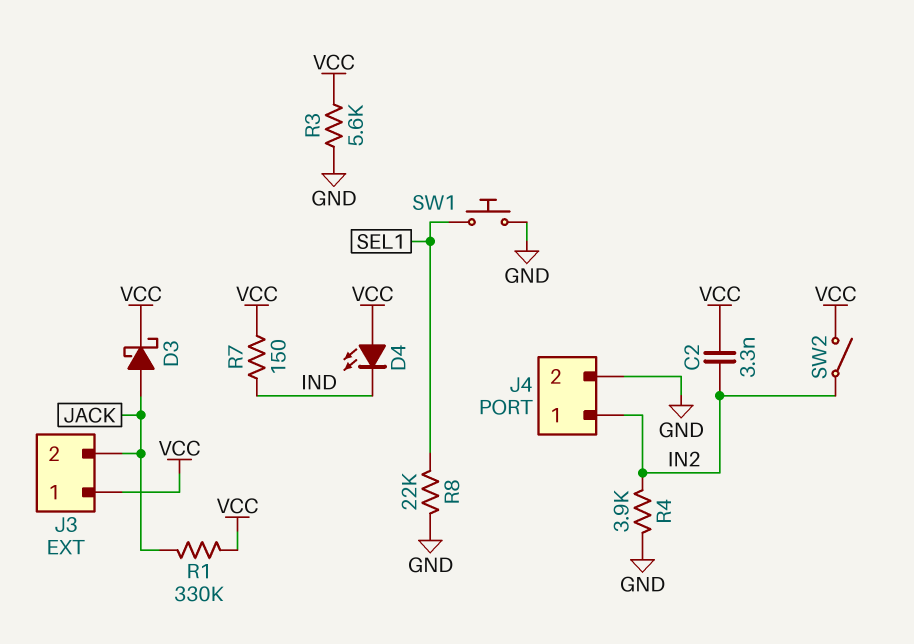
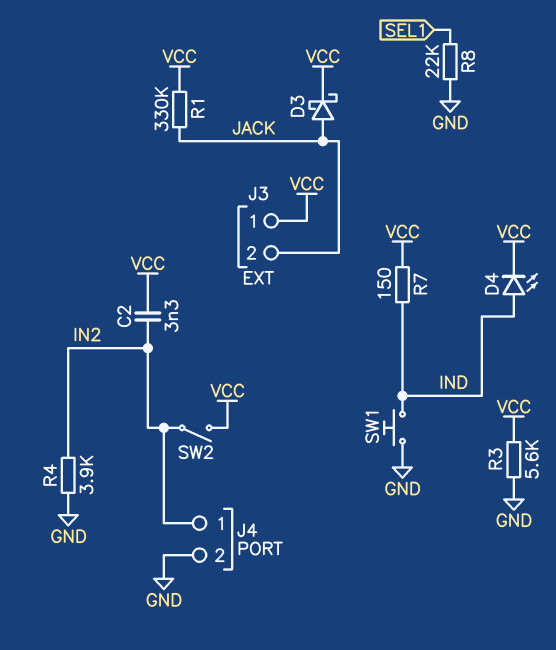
D4: LED (A VCC, K IND) -> LED (A IND, K VCC)
SW1: button (GND, SEL1) -> button (GND, IND)

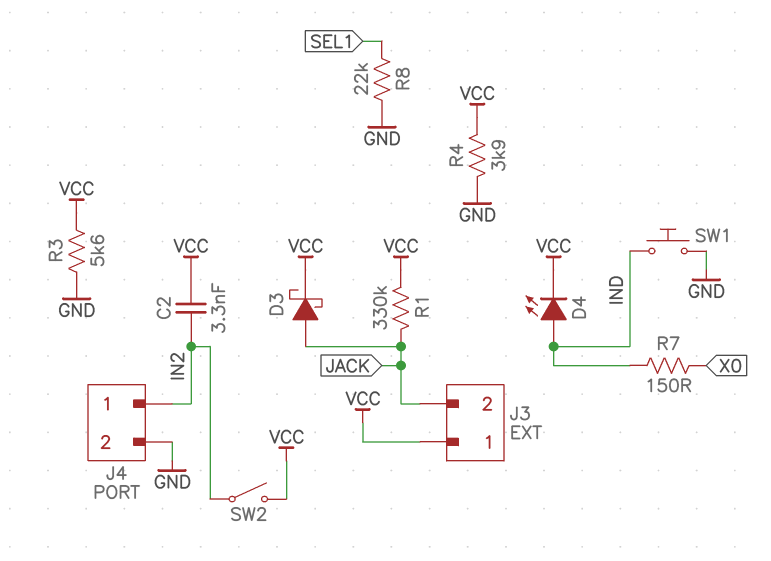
R4: 3.9k (GND, IN2) -> 3.9k (GND, VCC)
R7: 150 (IND, VCC) -> 150 (IND, X0)

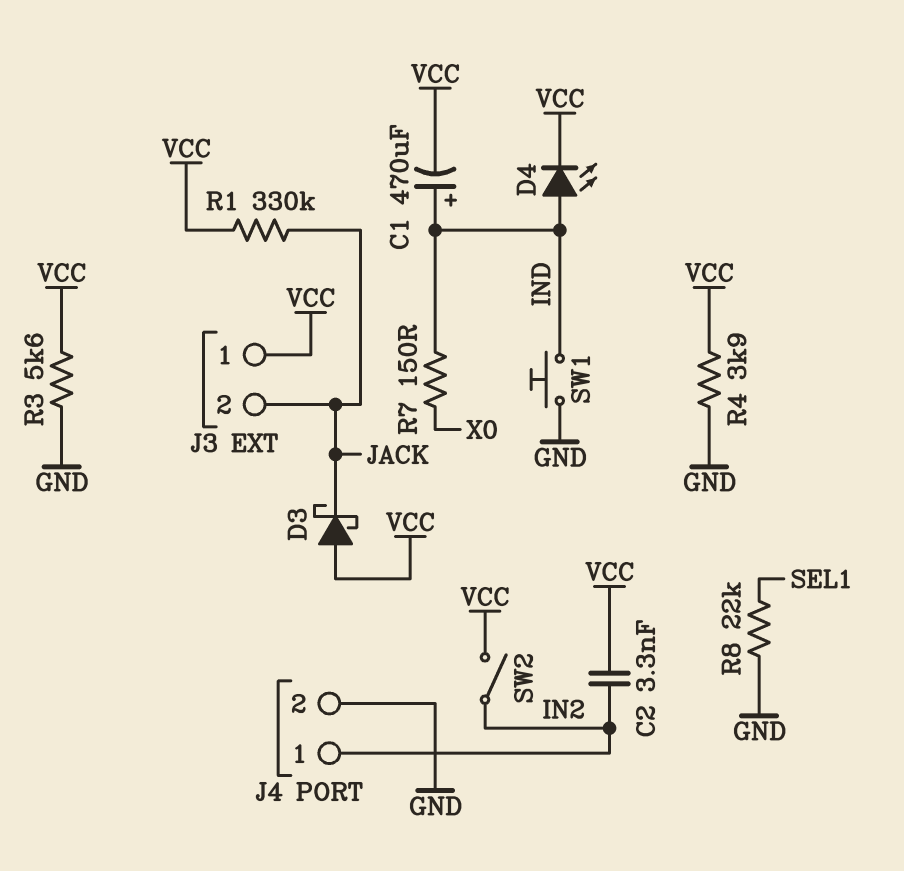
C1: none -> 470uF (plus IND, minus VCC)
D3: schottky (A JACK, K VCC) -> schottky (A VCC, K JACK)

